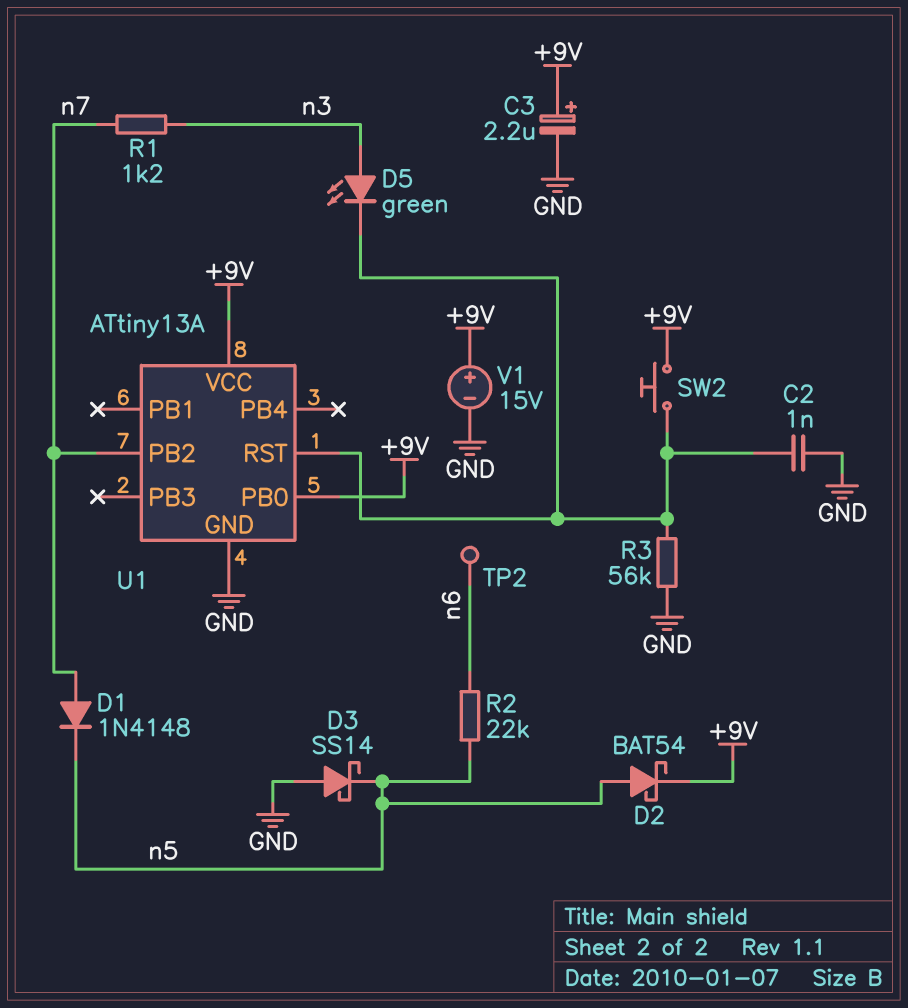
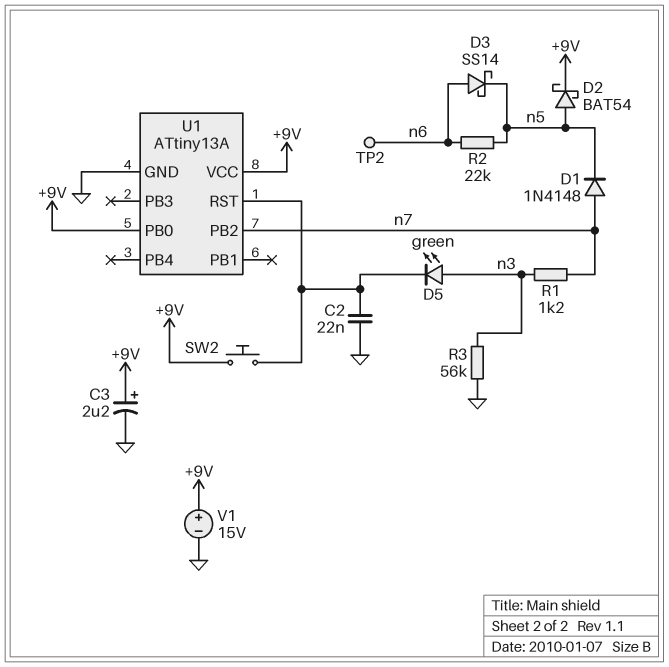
C2: 1nF (GND, U1/RST) -> 22nF (GND, U1/RST)
D3: schottky SS14 (A GND, K n5) -> schottky SS14 (A n6, K n5)
R3: 56k (GND, U1/RST) -> 56k (GND, n3)

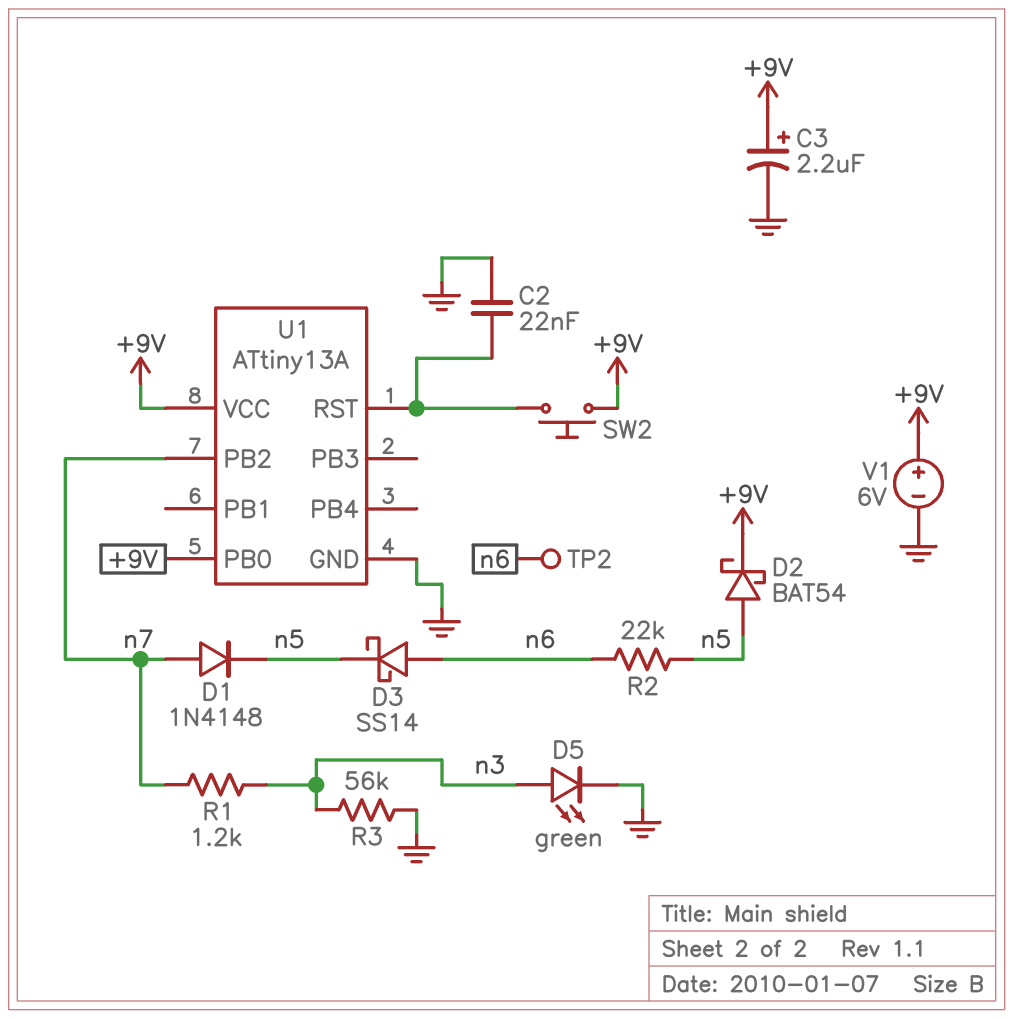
D5: LED green (A n3, K U1/RST) -> LED green (A n3, K GND)
V1: 15V (plus +9V, minus GND) -> 6V (plus +9V, minus GND)

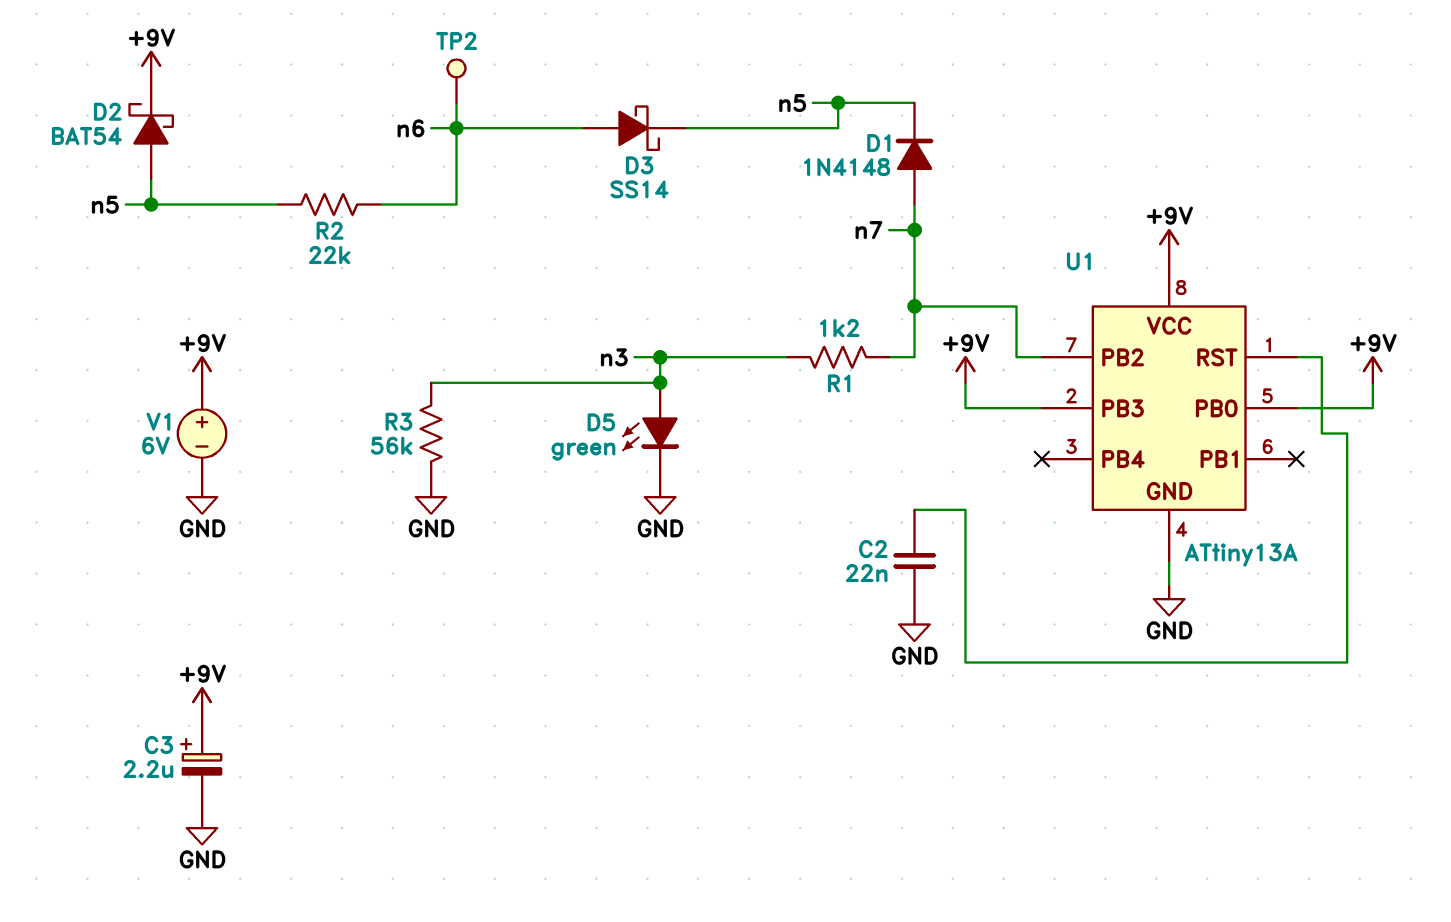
SW2: button (+9V, U1/RST) -> none
U1 pin PB3: none -> +9V

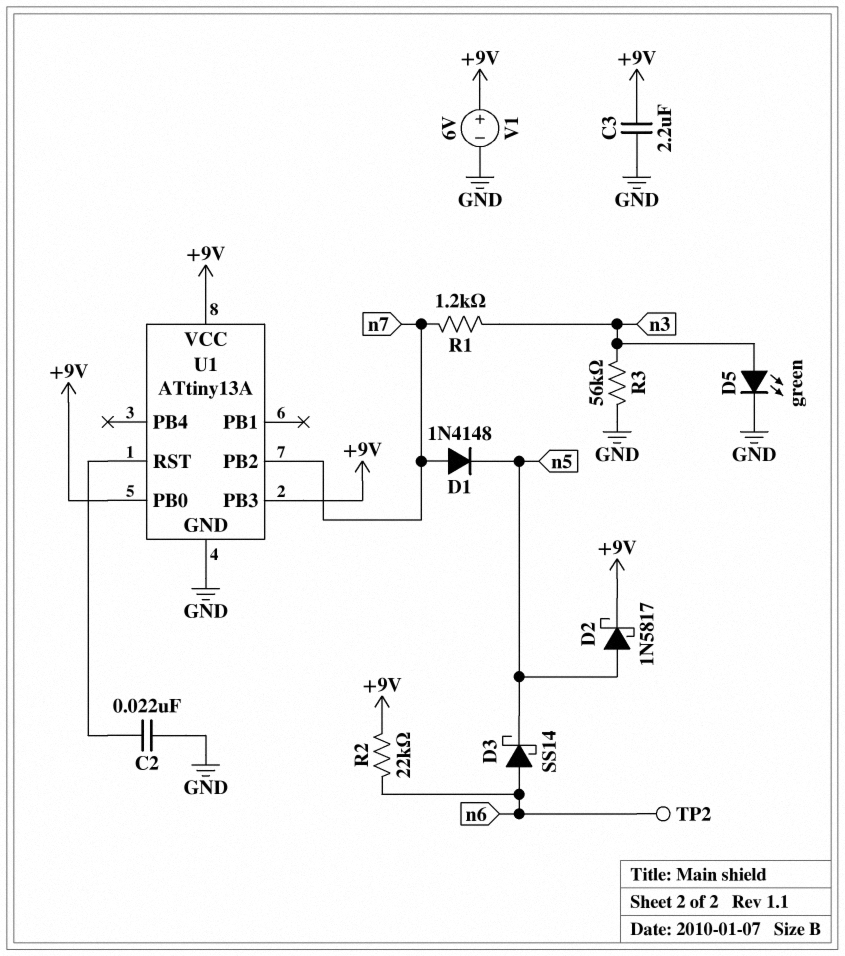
C3: 2.2uF (plus +9V, minus GND) -> 2.2uF (+9V, GND)
D2: schottky BAT54 (A n5, K +9V) -> schottky 1N5817 (A n5, K +9V)
R2: 22k (n5, n6) -> 22k (+9V, n6)

